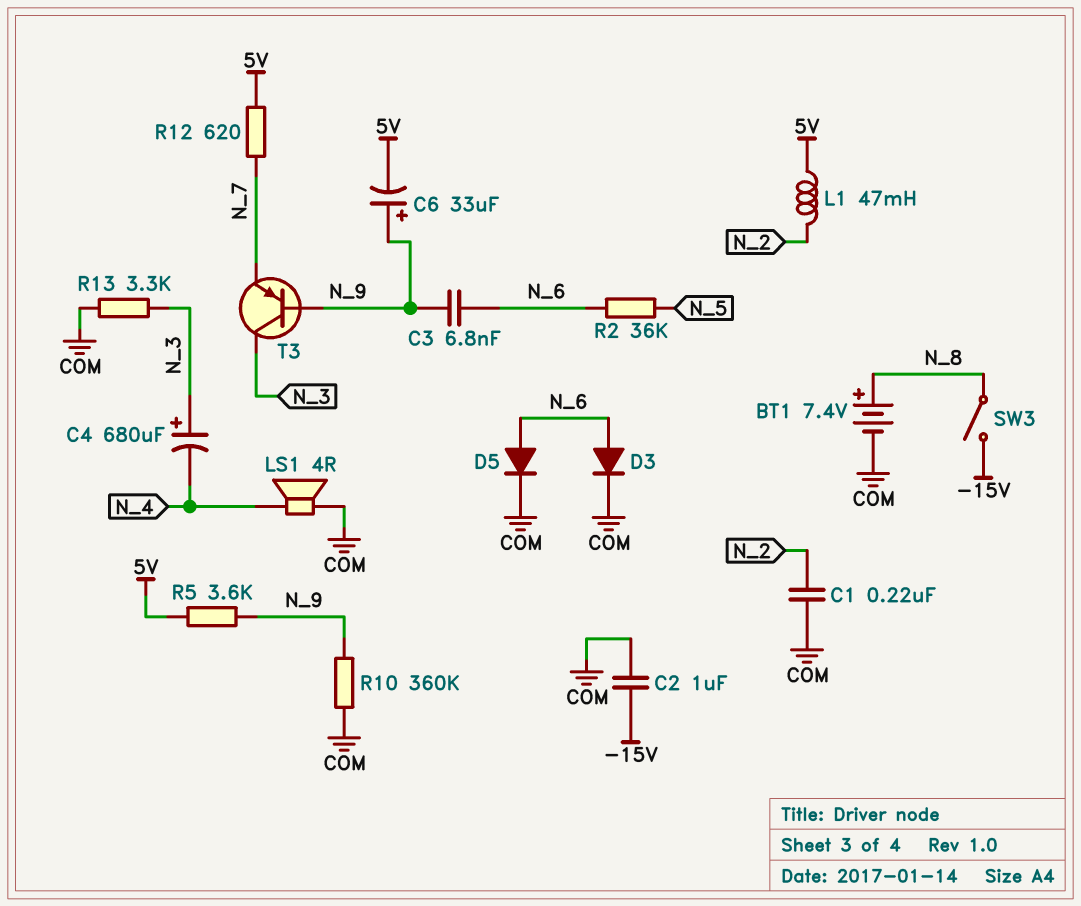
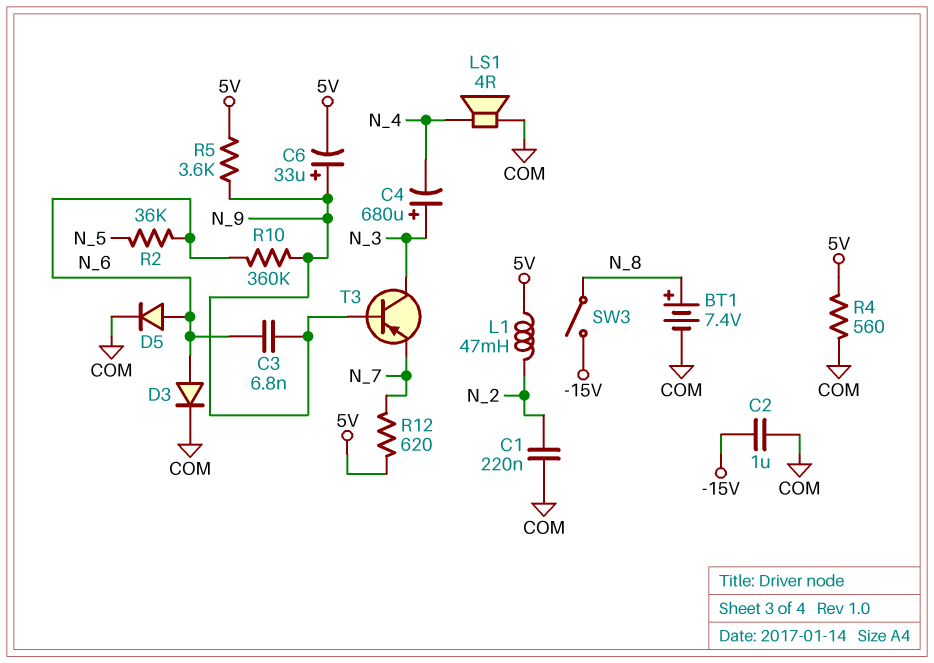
R4: none -> 560 (5V, COM)
R10: 360k (COM, N_9) -> 360k (N_6, N_9)
R13: 3.3k (COM, N_3) -> none

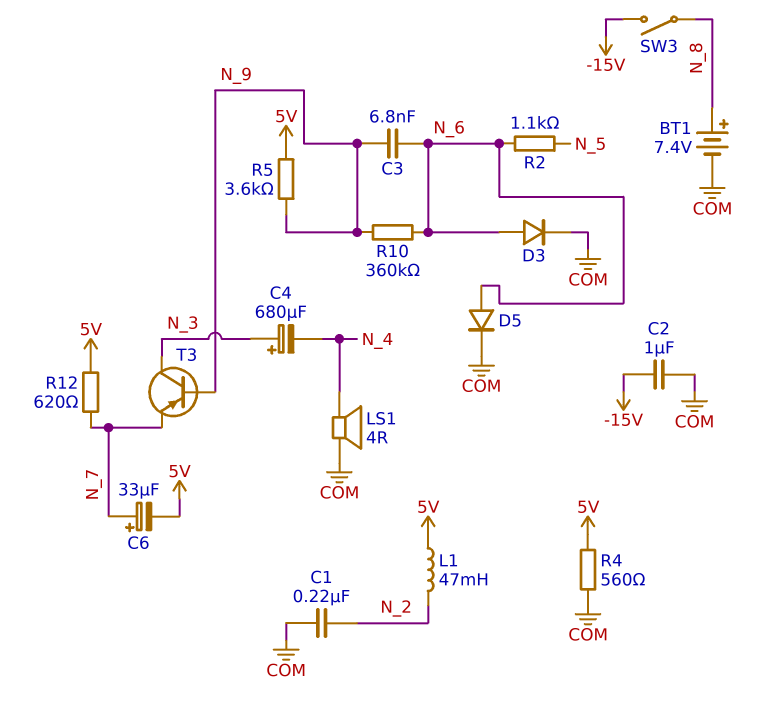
C6: 33uF (plus N_9, minus 5V) -> 33uF (plus N_7, minus 5V)
R2: 36k (N_5, N_6) -> 1.1k (N_5, N_6)

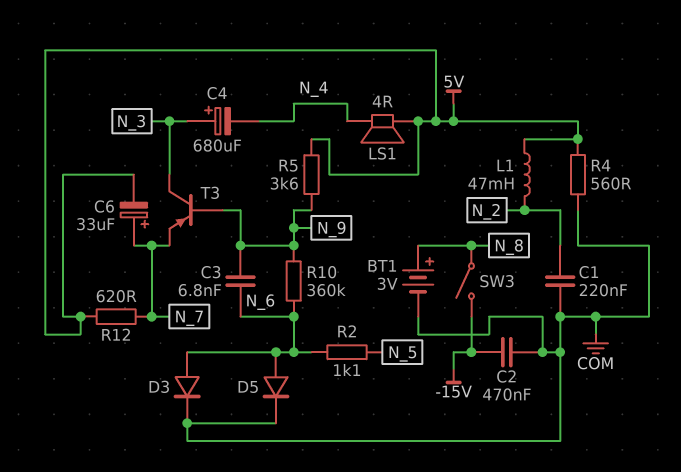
BT1: 7.4V (plus N_8, minus COM) -> 3V (plus N_8, minus COM)
C2: 1uF (-15V, COM) -> 470nF (-15V, COM)
LS1: speaker 4R (COM, N_4) -> speaker 4R (5V, N_4)

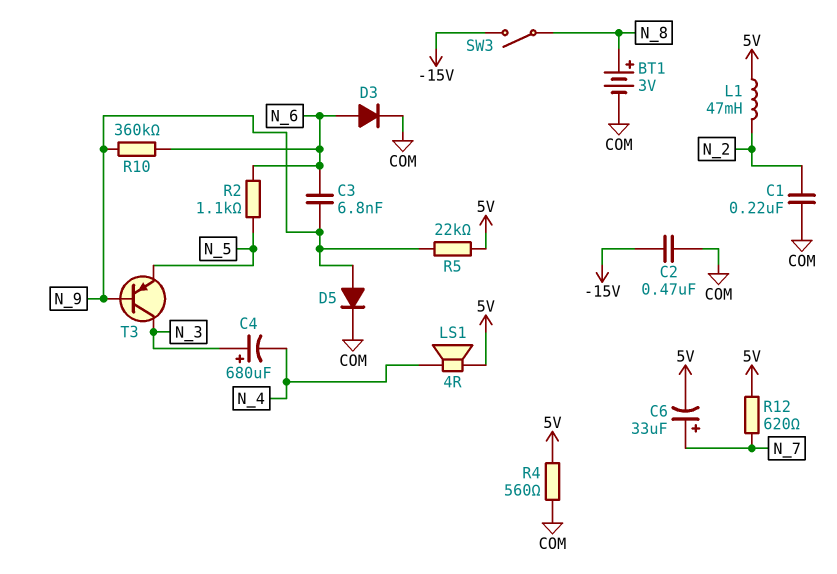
D5: diode (A N_6, K COM) -> diode (A N_9, K COM)
R5: 3.6k (5V, N_9) -> 22k (5V, N_9)
T3: PNP (B N_9, C N_3, E N_7) -> PNP (B N_9, C N_3, E N_5)

